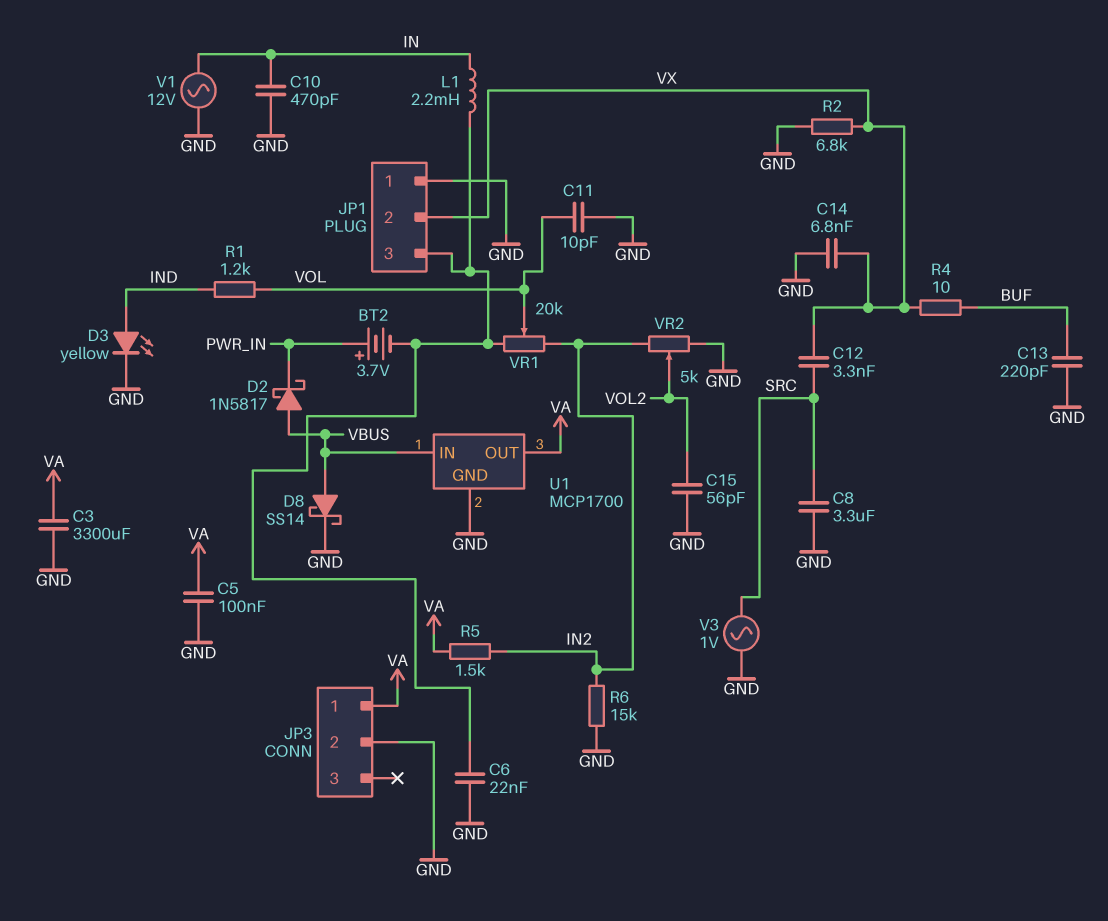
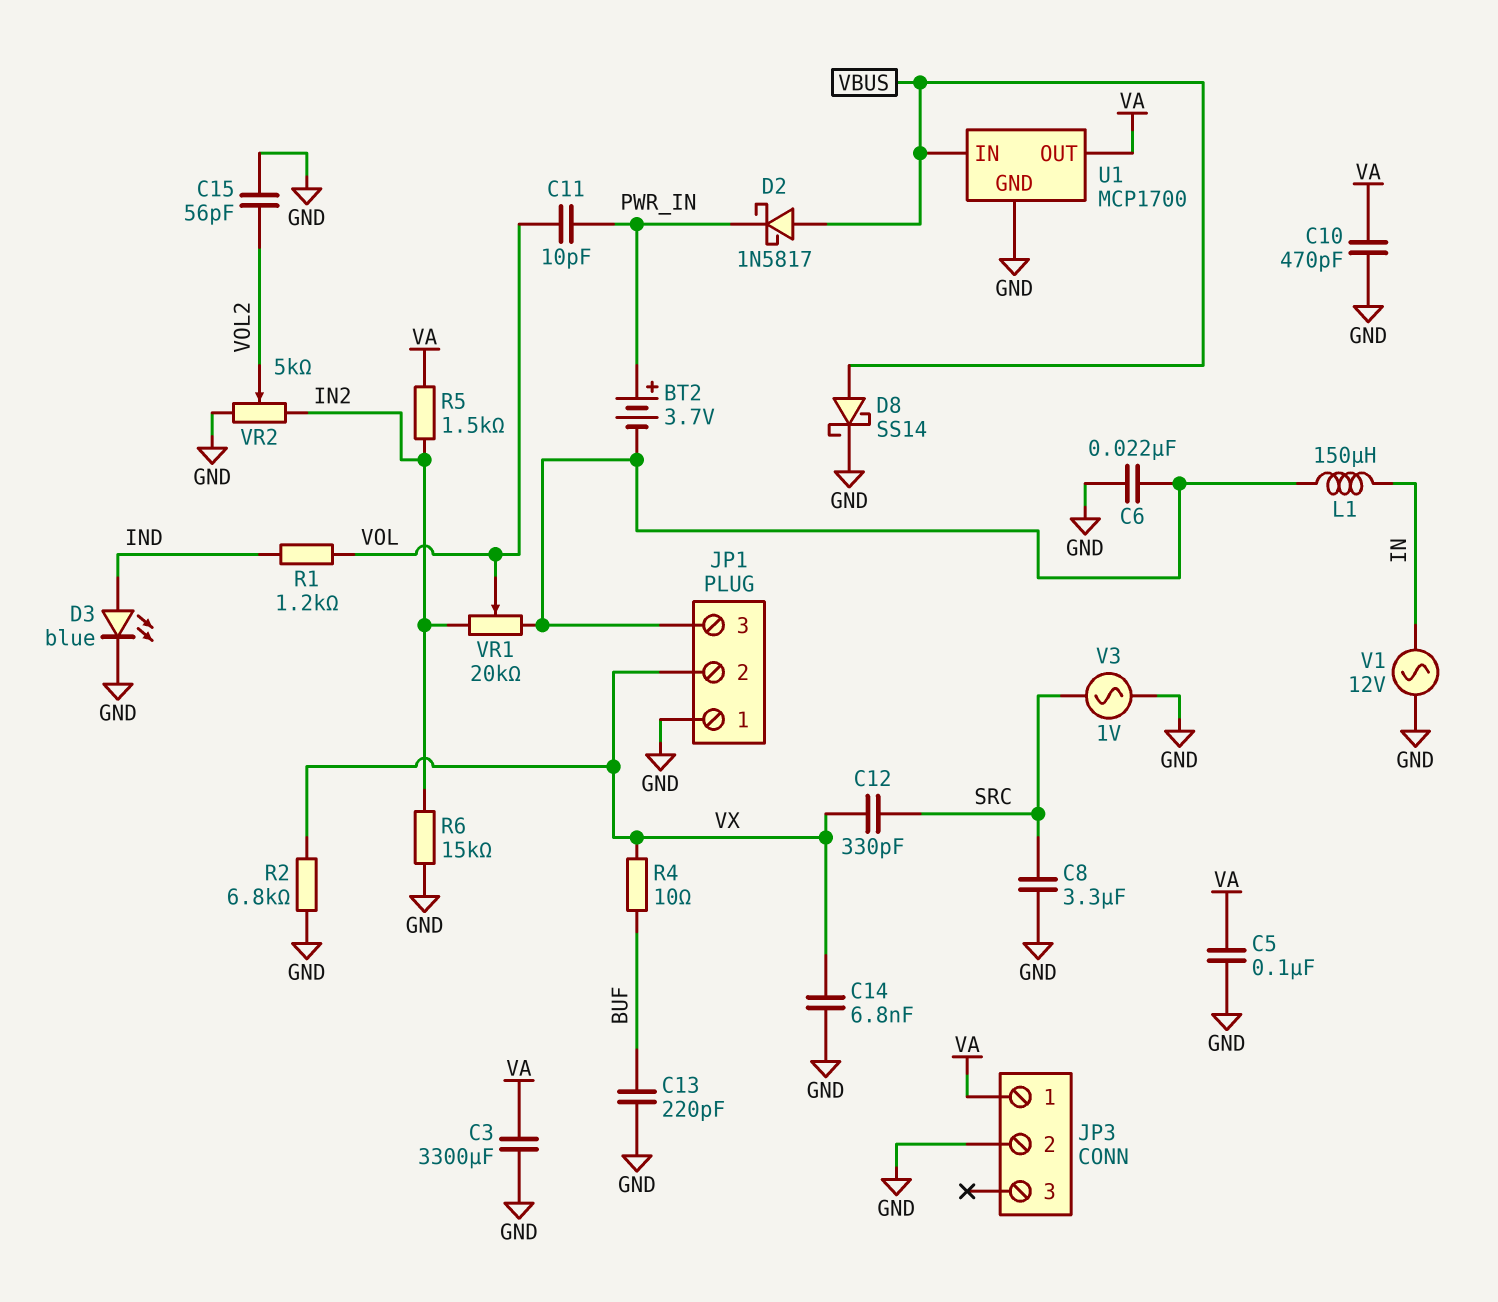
C10: 470pF (GND, IN) -> 470pF (GND, VA)
C11: 10pF (GND, VOL) -> 10pF (PWR_IN, VOL)
C12: 3.3nF (SRC, VX) -> 330pF (SRC, VX)
D3: LED yellow (A IND, K GND) -> LED blue (A IND, K GND)
L1: 2.2mH (IN, JP1/3) -> 150uH (IN, JP1/3)

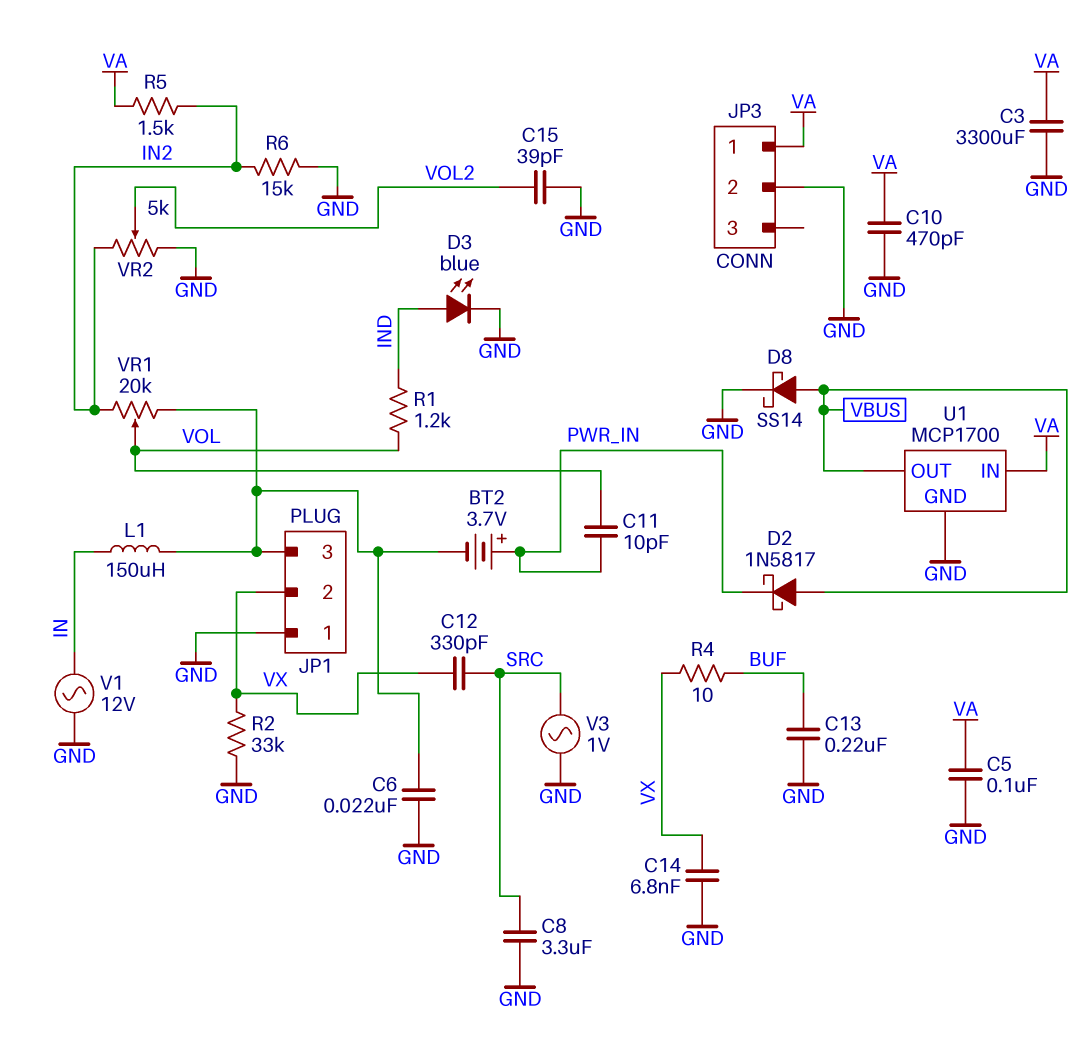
C13: 220pF (BUF, GND) -> 220nF (BUF, GND)
C15: 56pF (GND, VOL2) -> 39pF (GND, VOL2)
R2: 6.8k (GND, VX) -> 33k (GND, VX)
U1 pin IN: VBUS -> VA
U1 pin OUT: VA -> VBUS

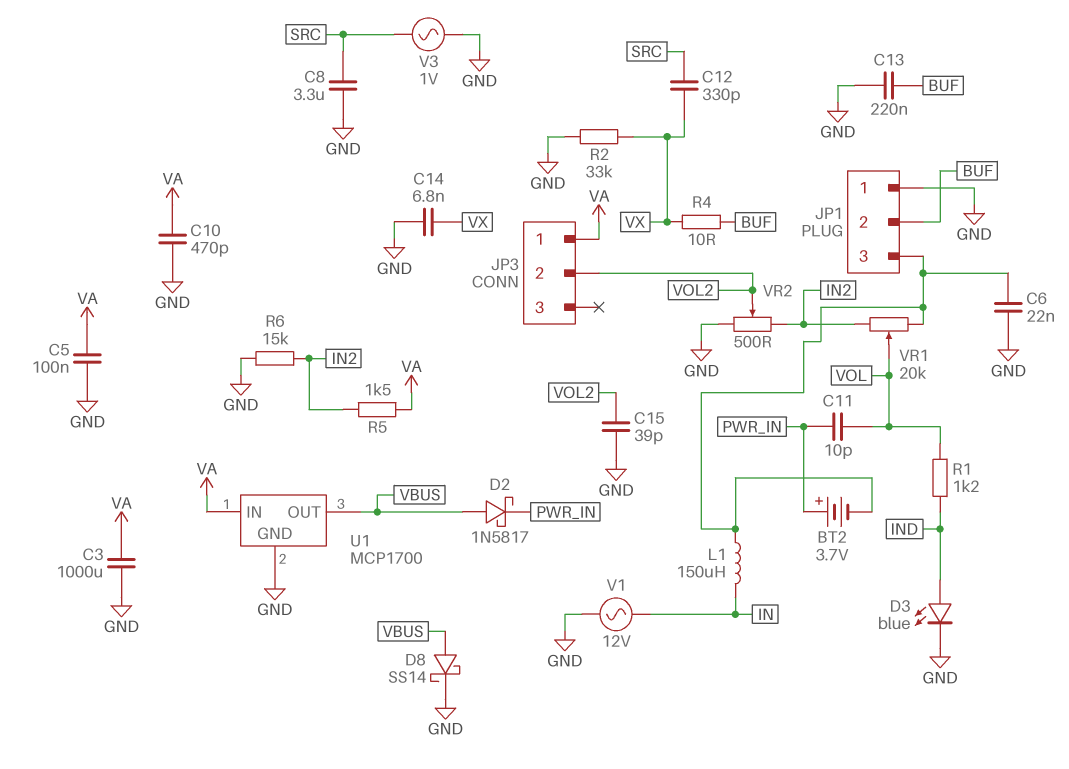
C3: 3300uF (GND, VA) -> 1000uF (GND, VA)
JP1 pin 2: VX -> BUF
JP3 pin 2: GND -> VOL2
VR2: 5k (GND, IN2, wiper VOL2) -> 500 (GND, IN2, wiper VOL2)

